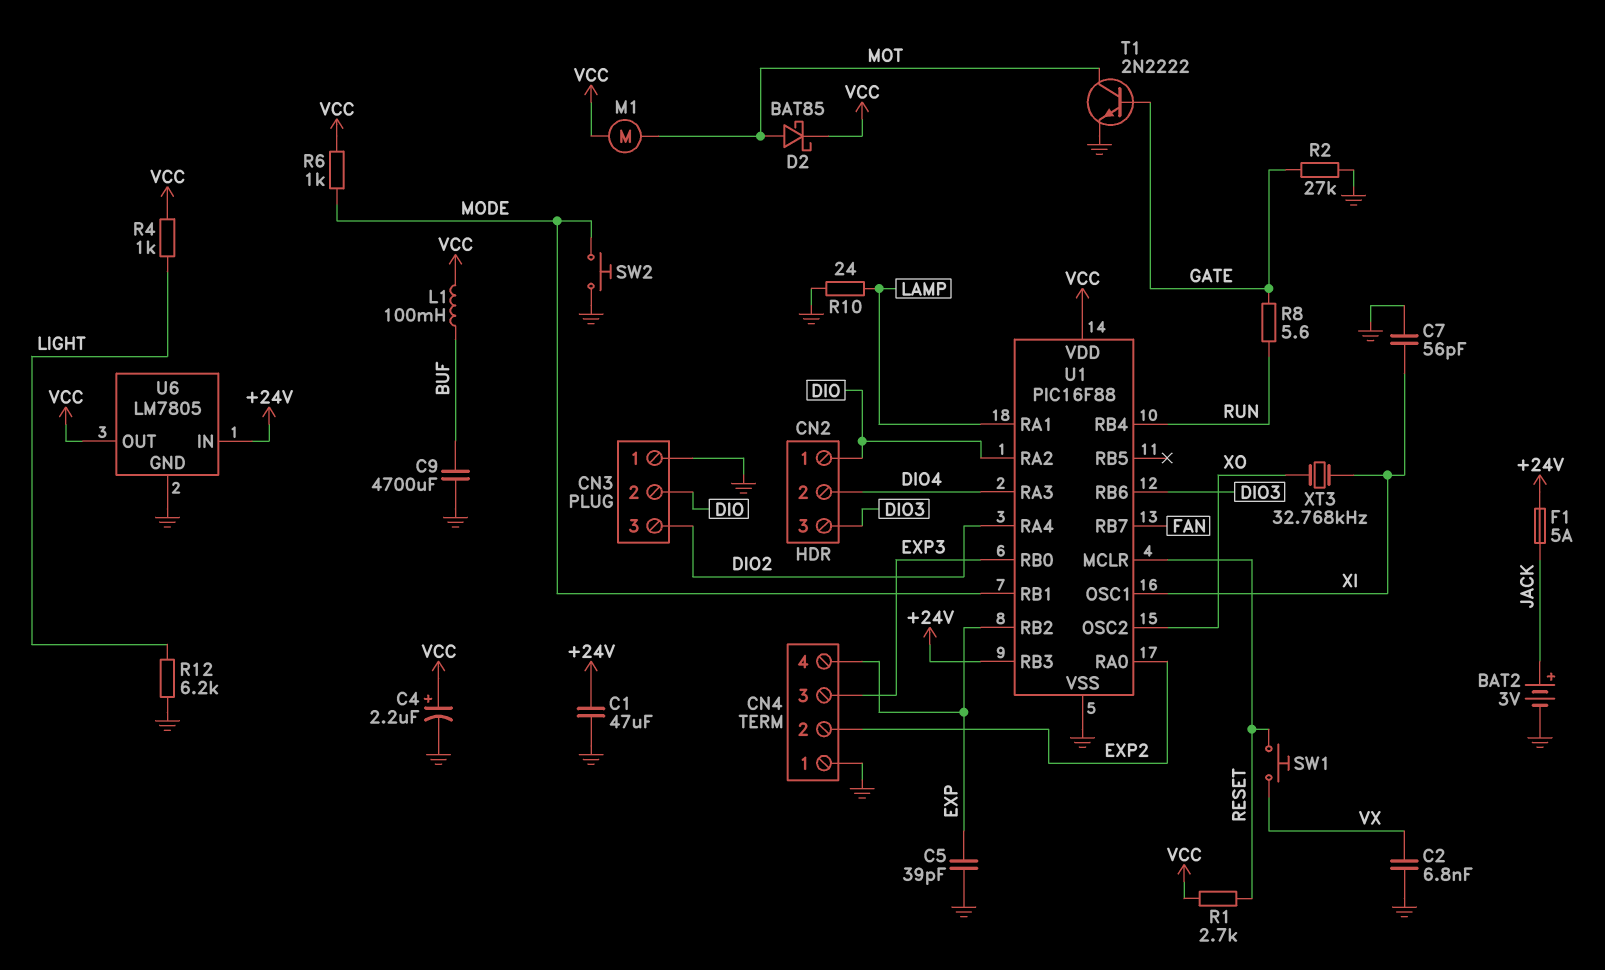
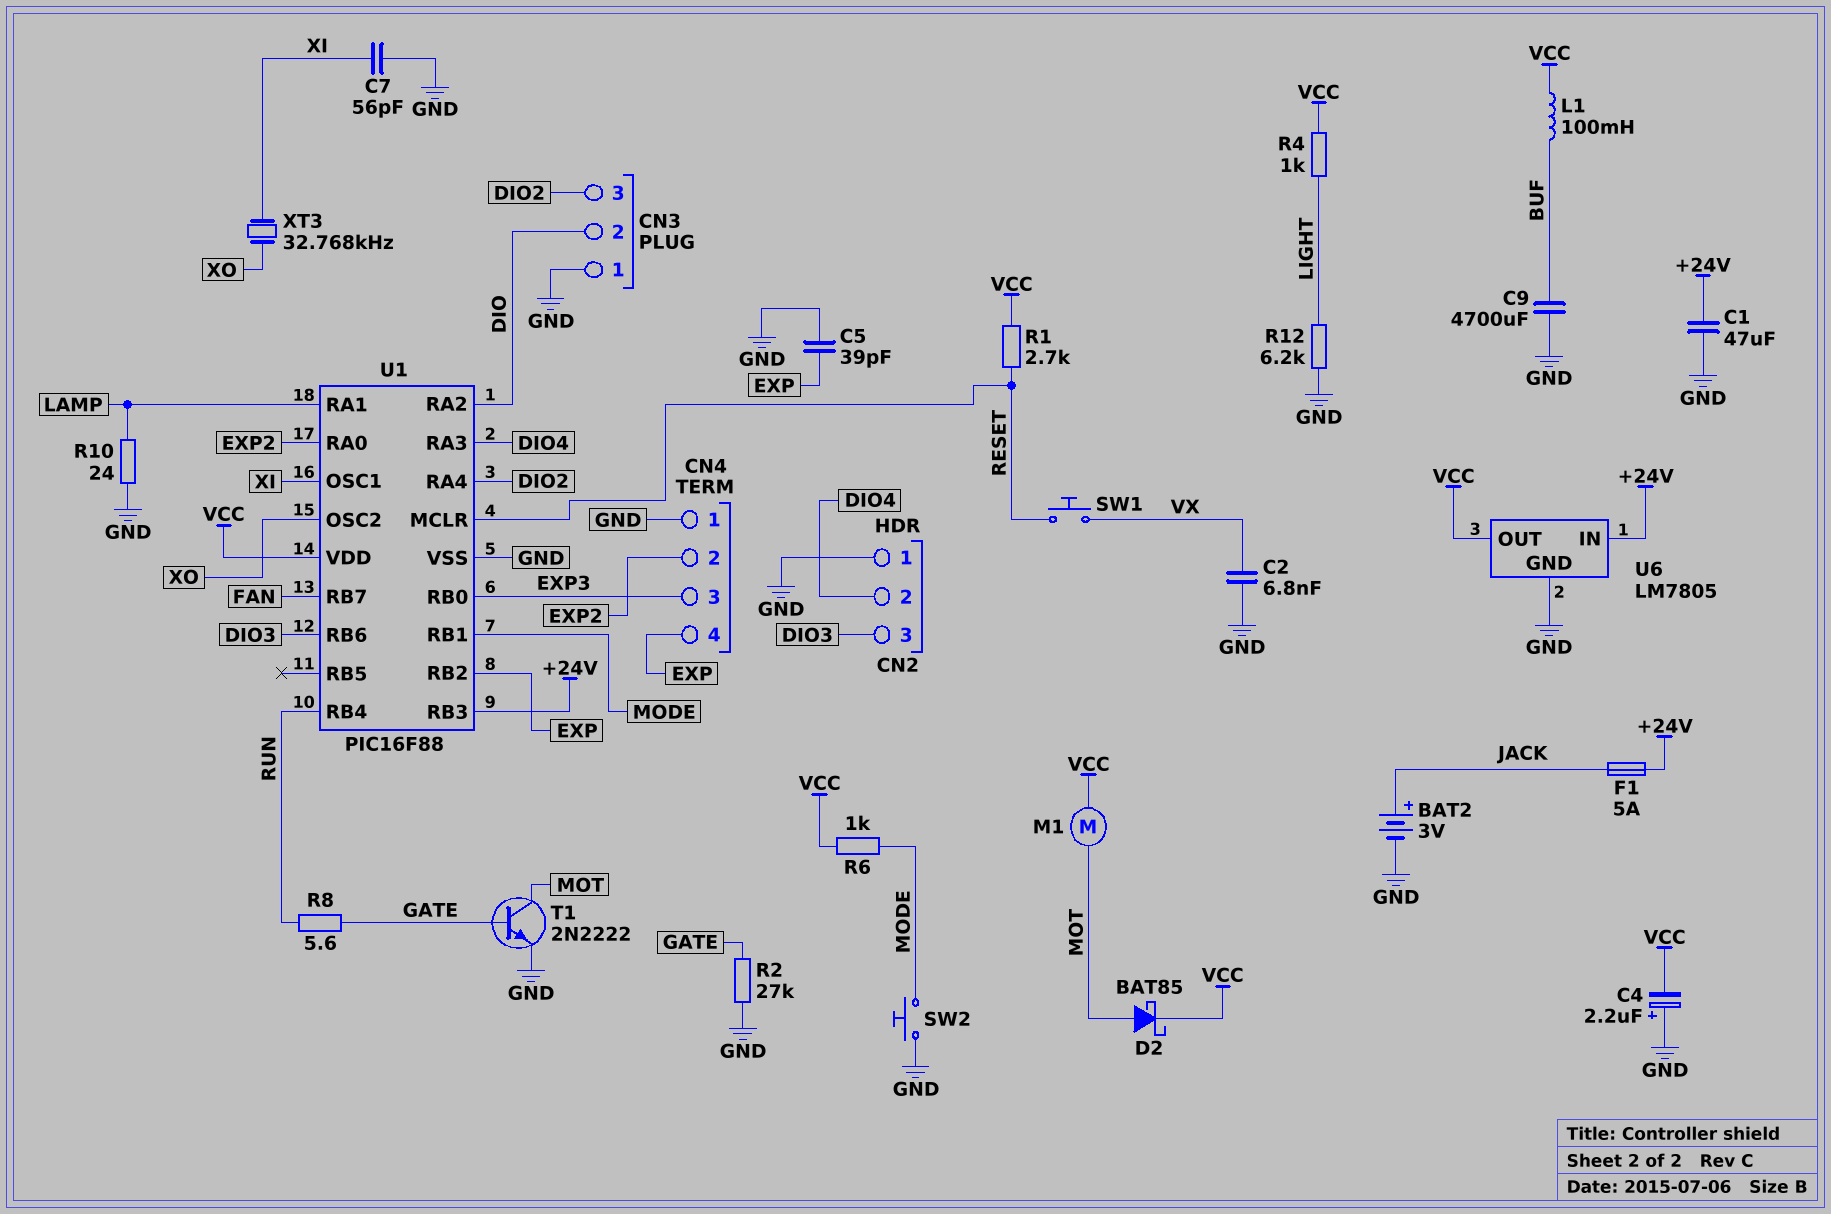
C4: 2.2uF (plus VCC, minus GND) -> 2.2uF (plus GND, minus VCC)
CN2 pin 1: DIO -> GND

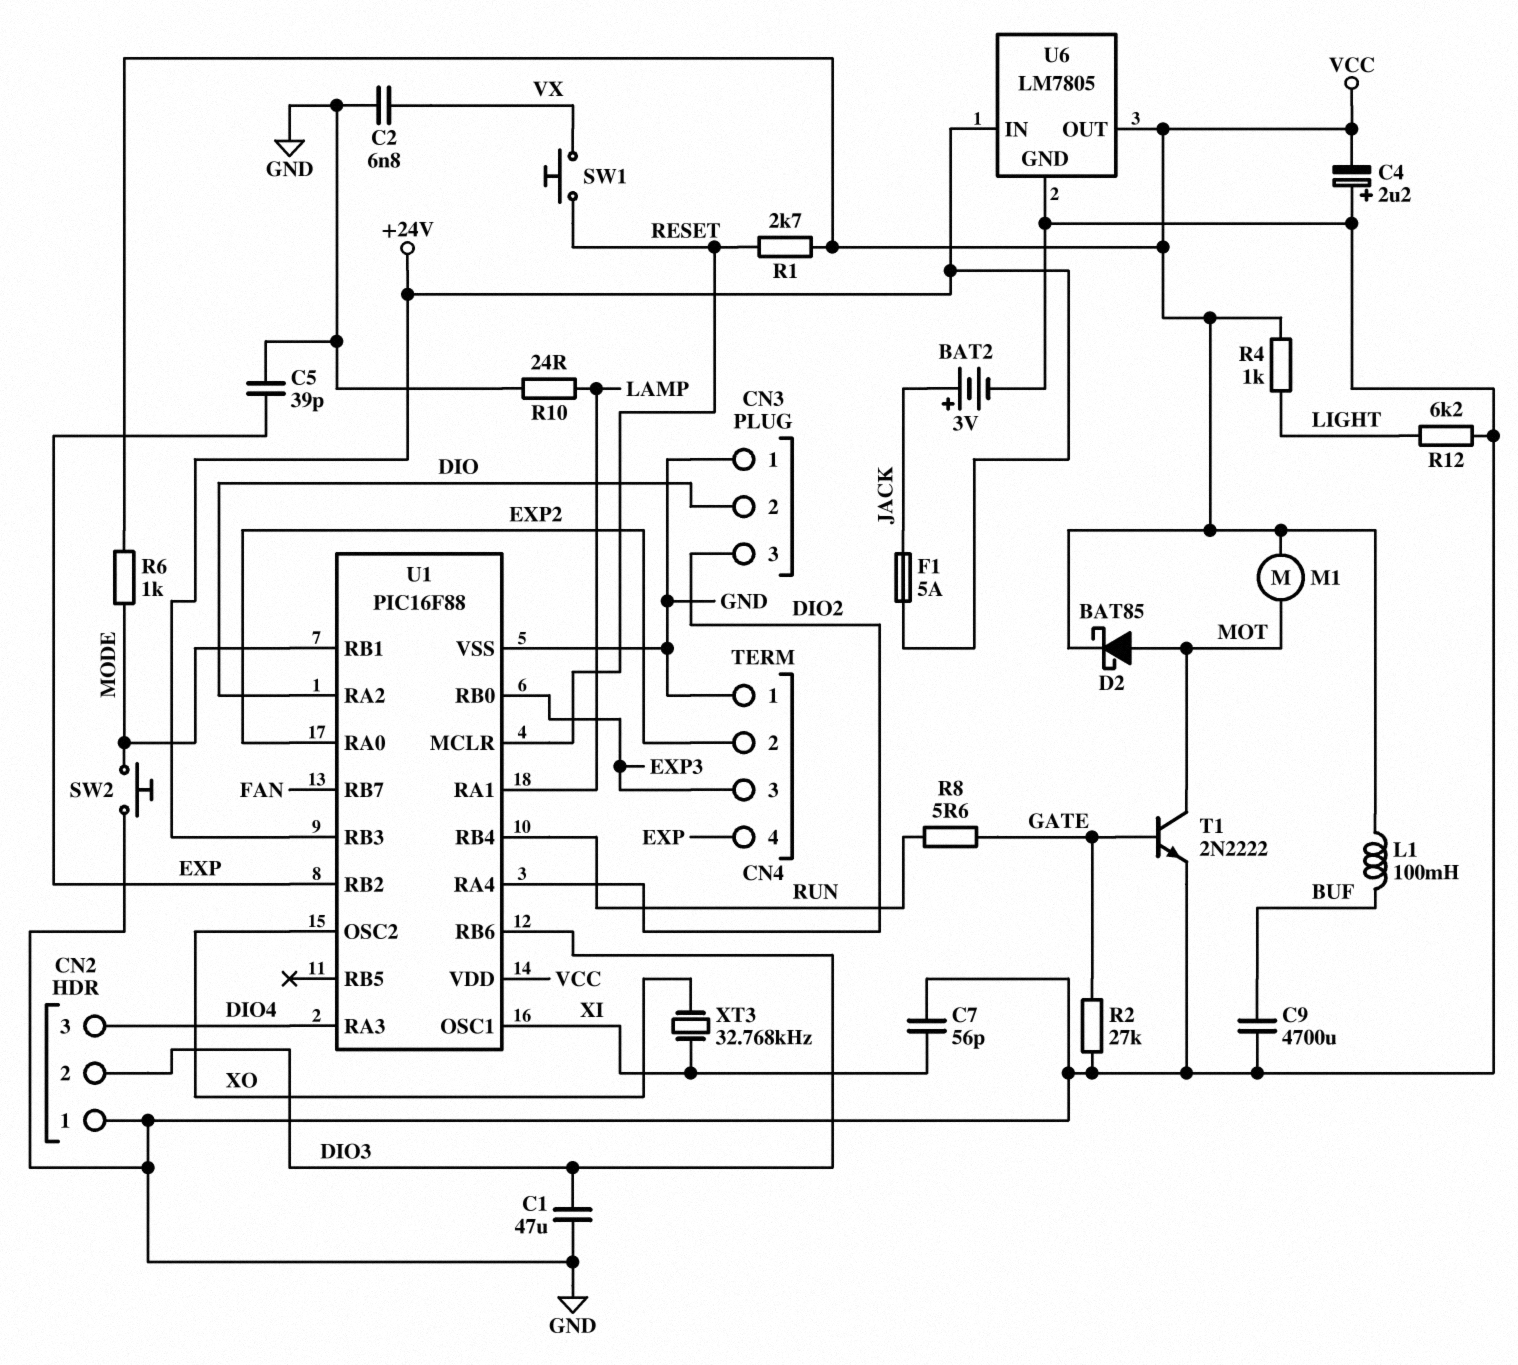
C1: 47uF (+24V, GND) -> 47uF (DIO3, GND)
CN2 pin 2: DIO4 -> DIO3
CN2 pin 3: DIO3 -> DIO4

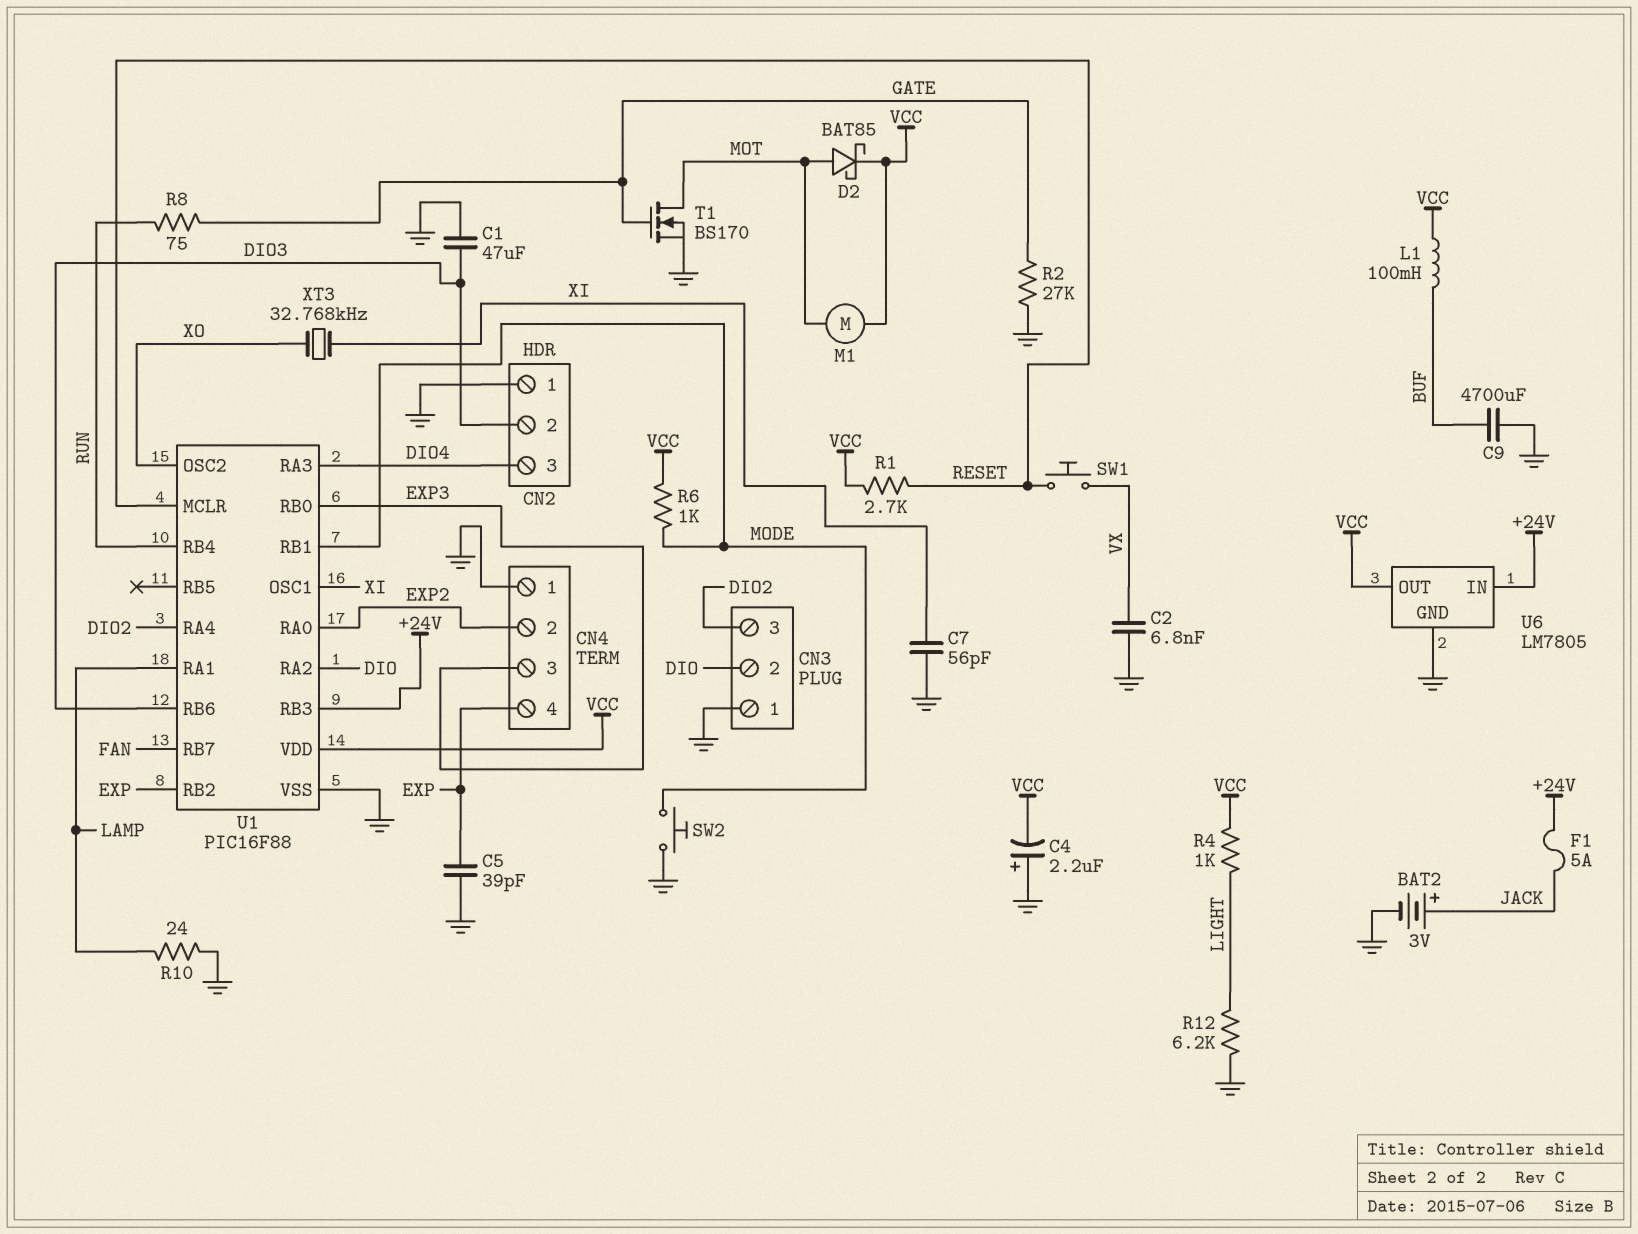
R8: 5.6 (GATE, RUN) -> 75 (GATE, RUN)
T1: NPN 2N2222 (B GATE, C MOT, E GND) -> NMOS BS170 (G GATE, D MOT, S GND)

